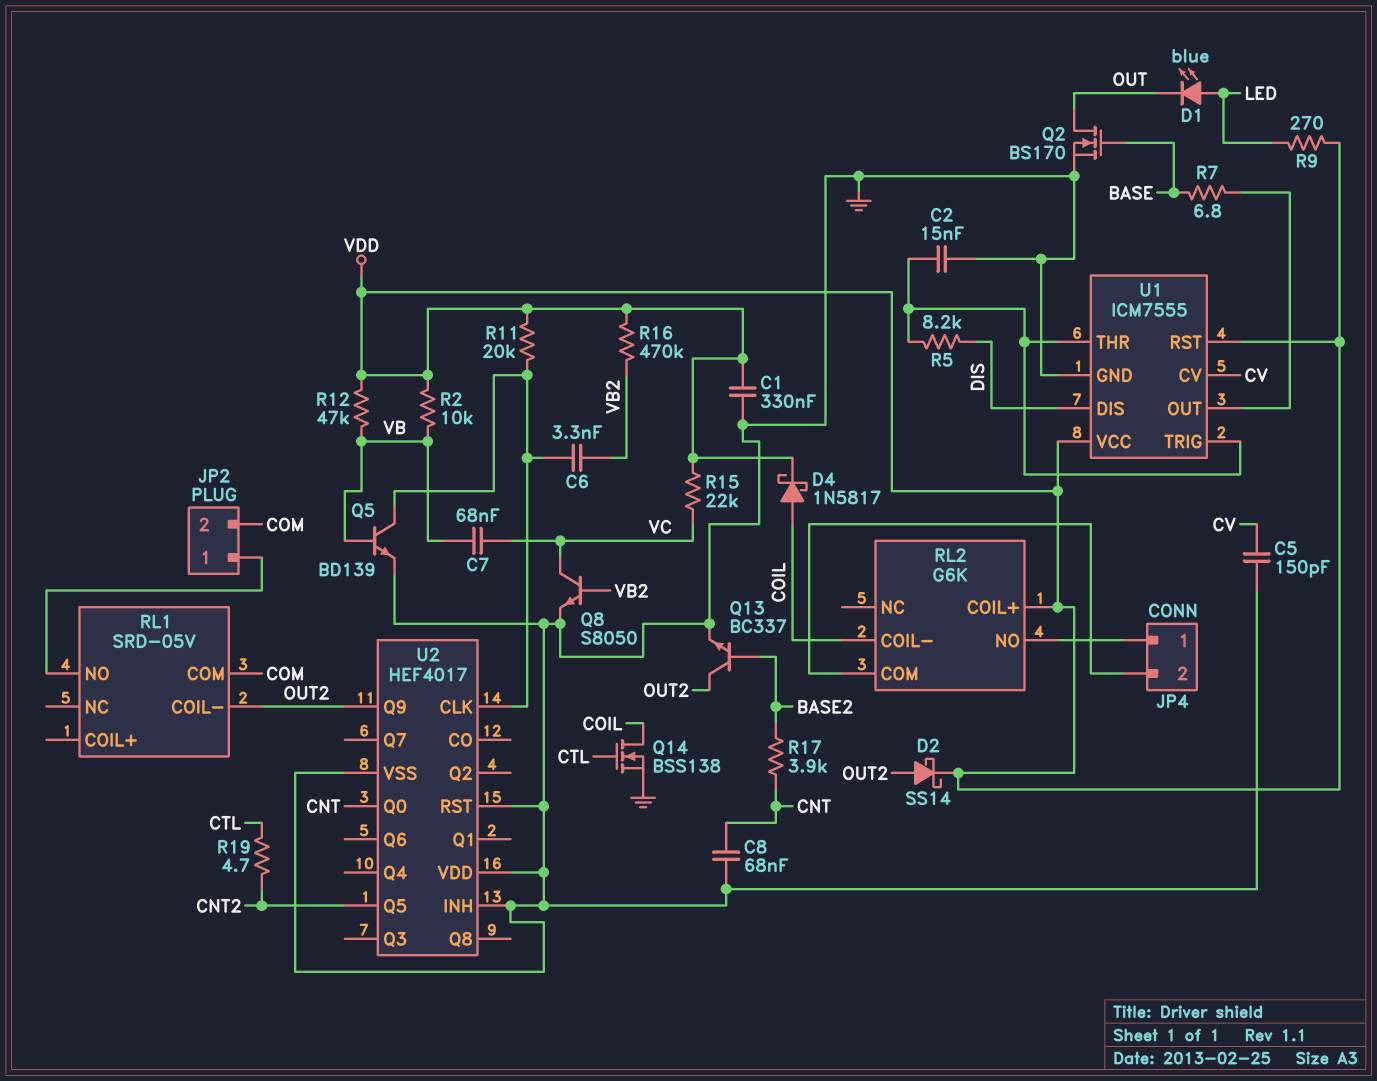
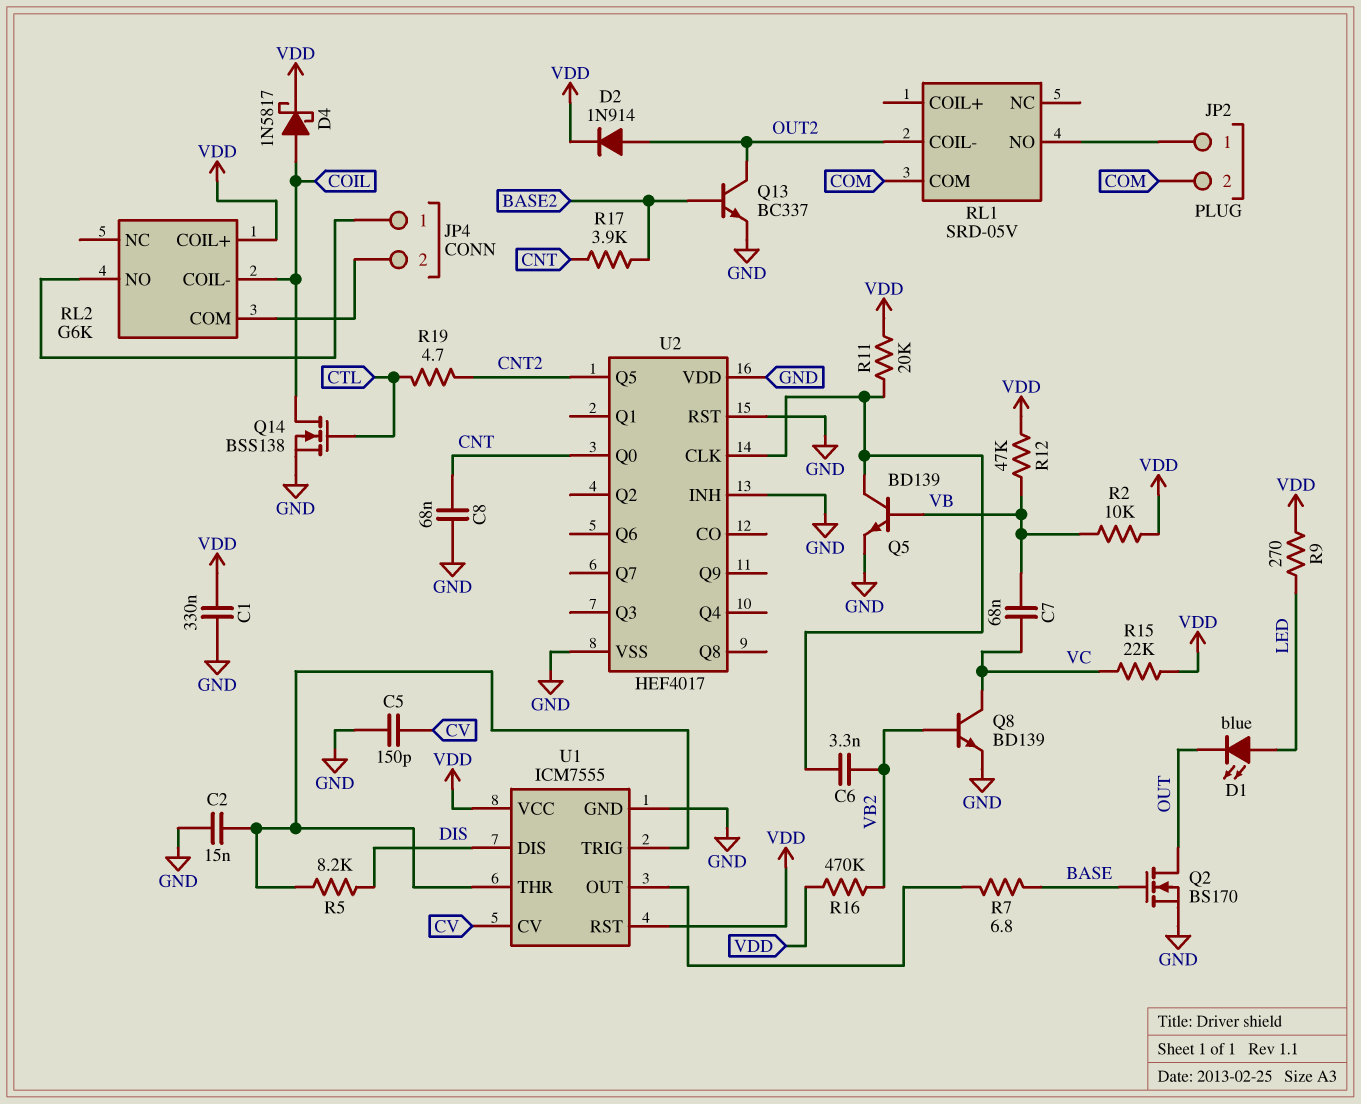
D2: schottky SS14 (A OUT2, K VDD) -> diode 1N914 (A OUT2, K VDD)
Q8: NPN S8050 (B VB2, C VC, E GND) -> NPN BD139 (B VB2, C VC, E GND)
U2 pin Q9: OUT2 -> none

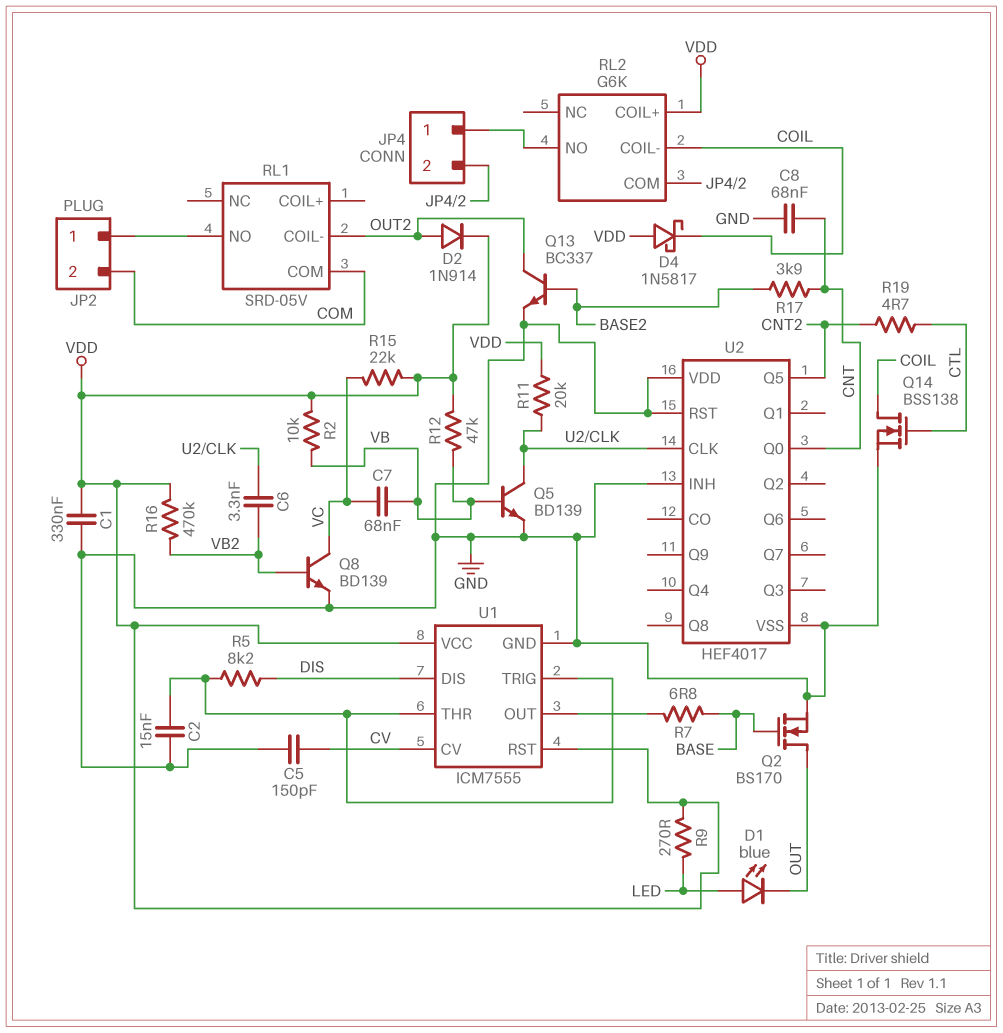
D4: schottky 1N5817 (A COIL, K VDD) -> schottky 1N5817 (A VDD, K COIL)

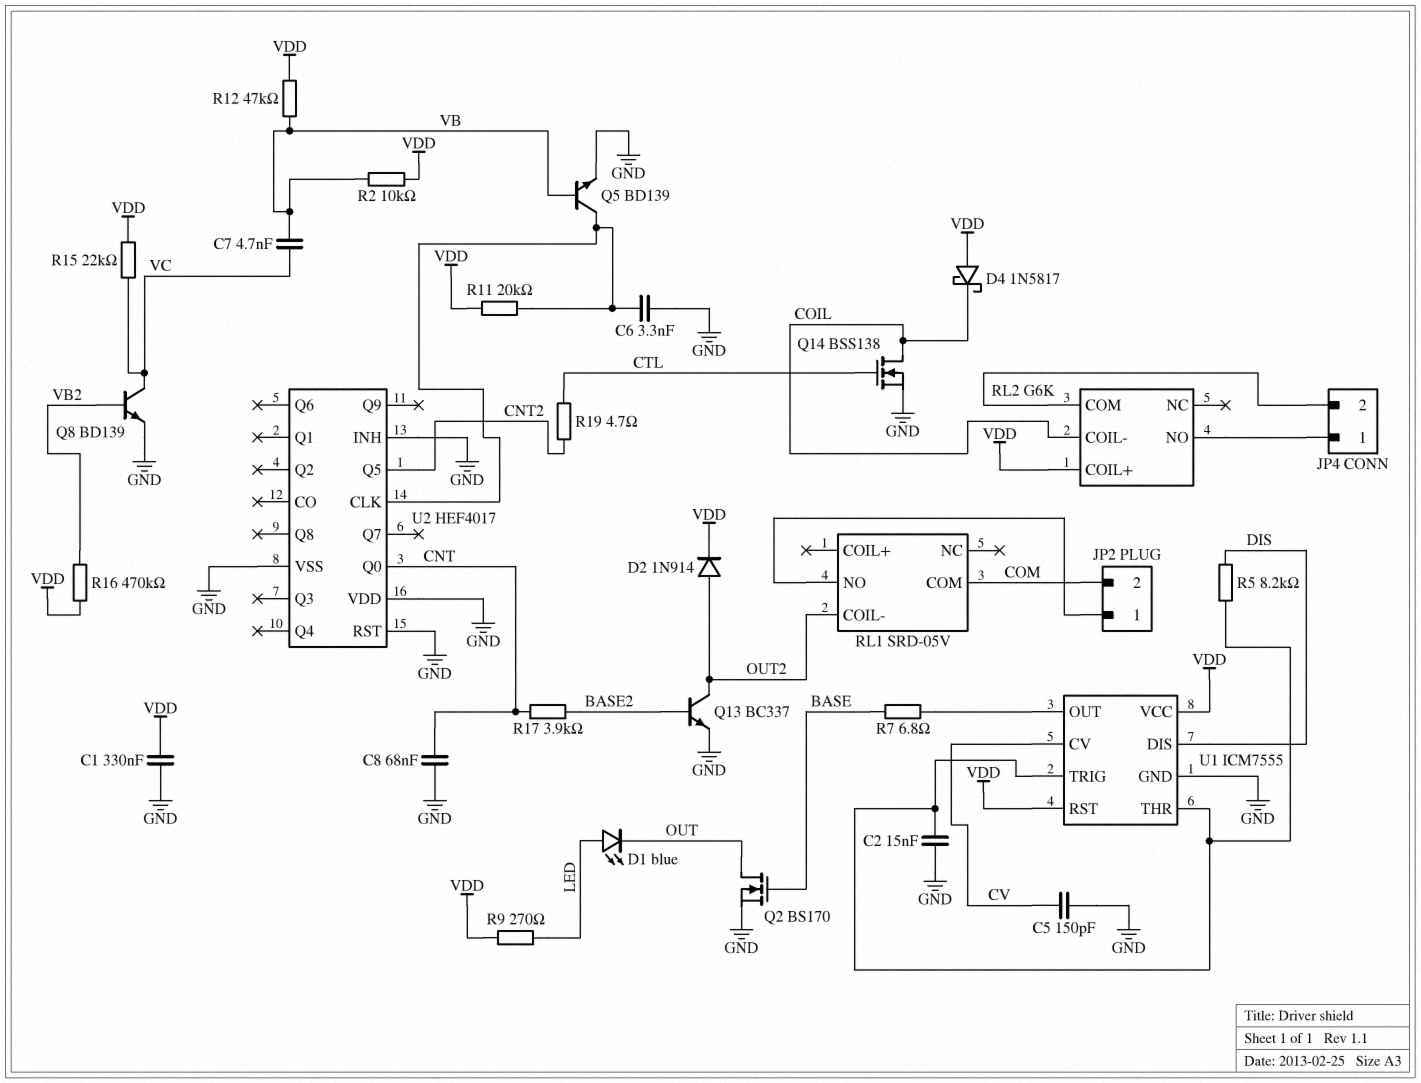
C6: 3.3nF (U2/CLK, VB2) -> 3.3nF (GND, U2/CLK)
C7: 68nF (VB, VC) -> 4.7nF (VB, VC)

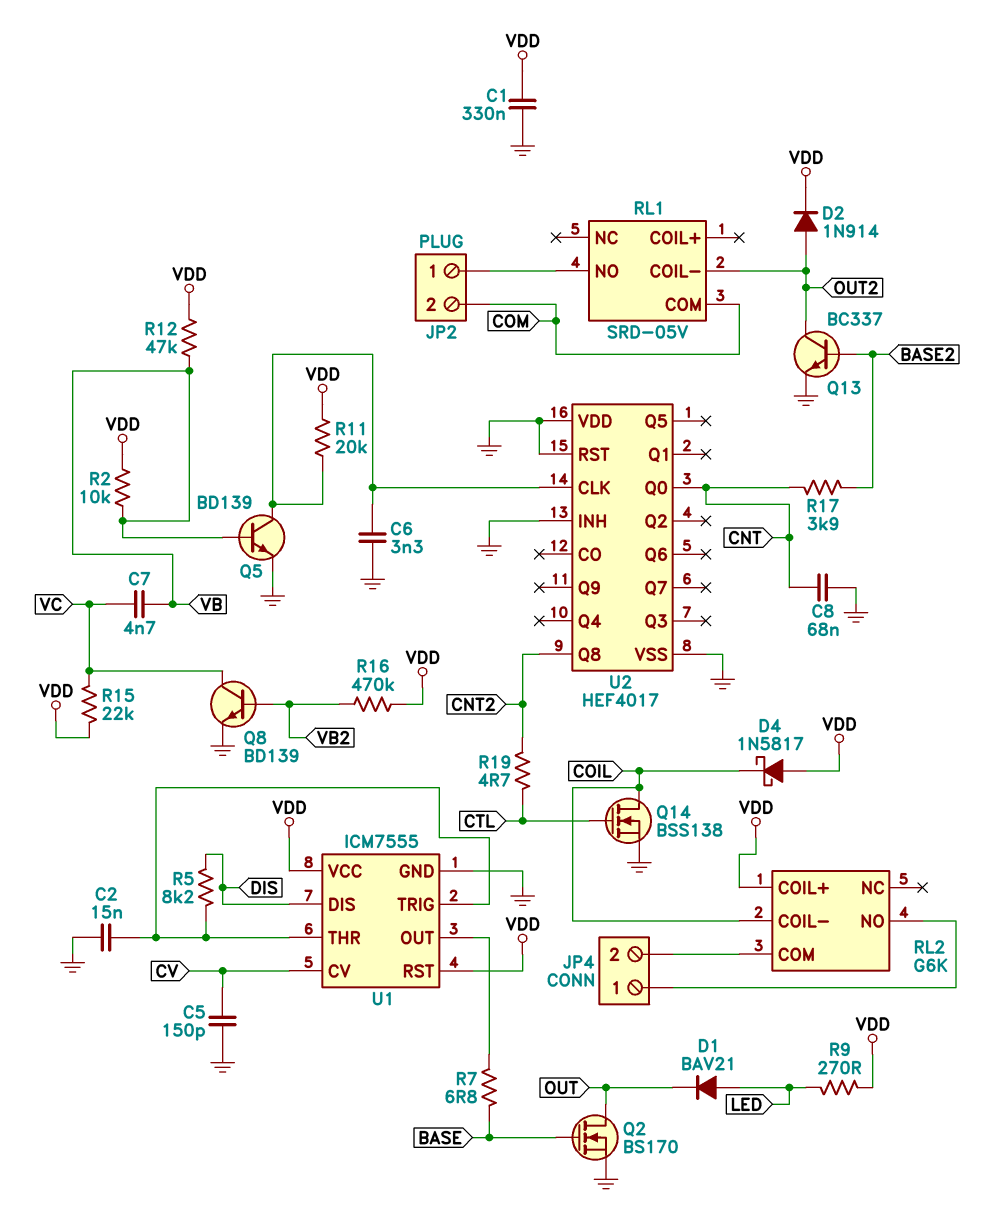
D1: LED blue (A LED, K OUT) -> diode BAV21 (A LED, K OUT)
U2 pin Q5: CNT2 -> none
U2 pin Q8: none -> CNT2

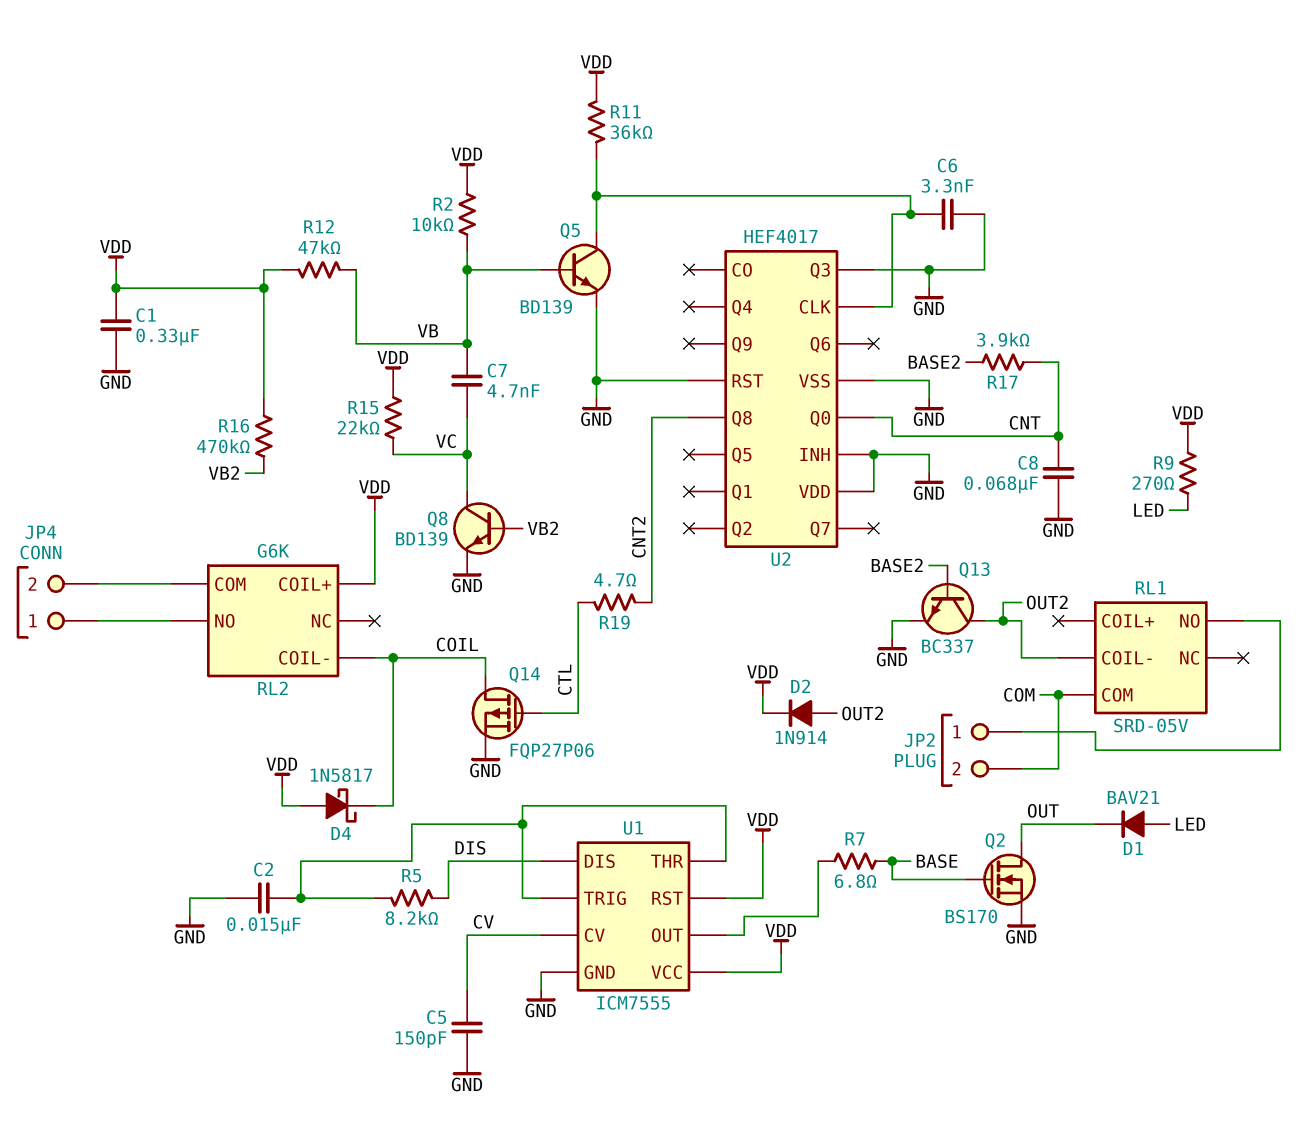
Q14: NMOS BSS138 (G CTL, D COIL, S GND) -> PMOS FQP27P06 (G CTL, D COIL, S GND)
R11: 20k (U2/CLK, VDD) -> 36k (U2/CLK, VDD)
U2 pin Q3: none -> GND

